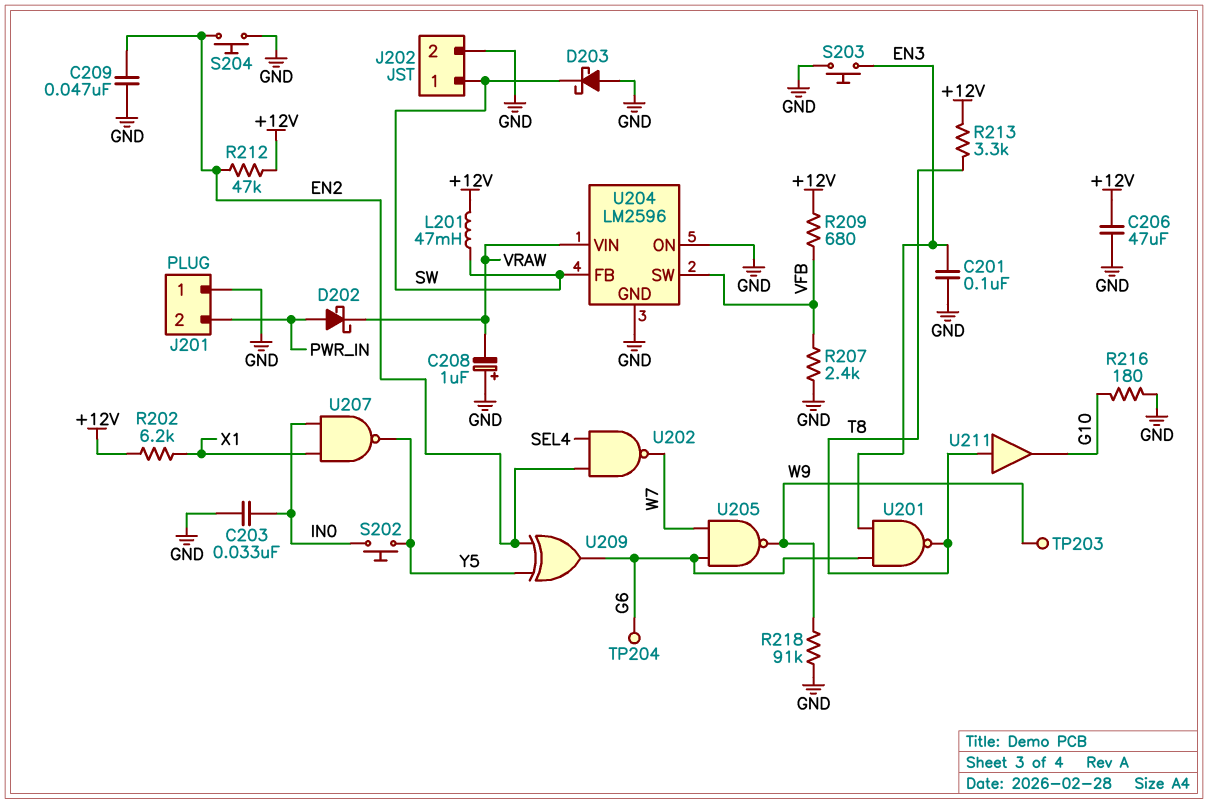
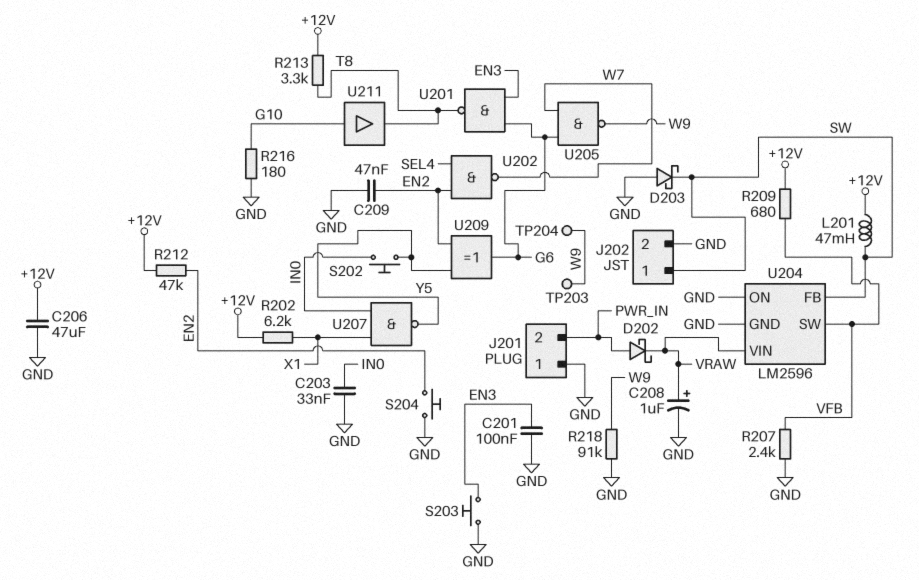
C208: 1uF (plus GND, minus VRAW) -> 1uF (plus VRAW, minus GND)
TP204: test point (G6) -> test point (W9)
U211: buffer (in T8, out G10) -> buffer (in G10, out T8)

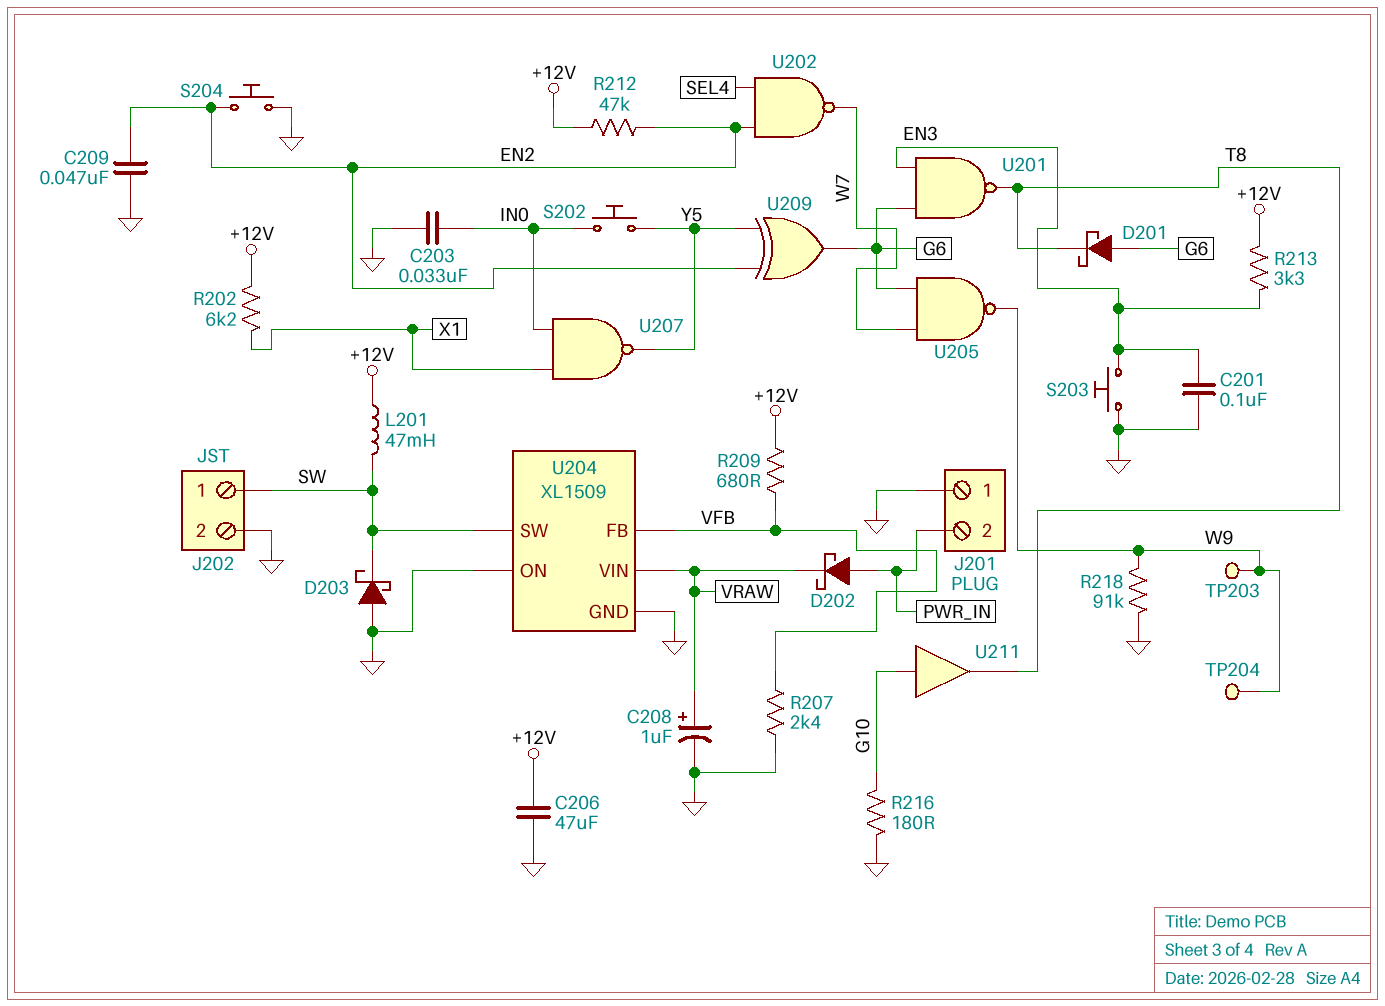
D201: none -> schottky (A G6, K T8)
R213: 3.3k (+12V, T8) -> 3.3k (+12V, EN3)
U204: LM2596 -> XL1509
U204 pin FB: SW -> VFB
U204 pin SW: VFB -> SW

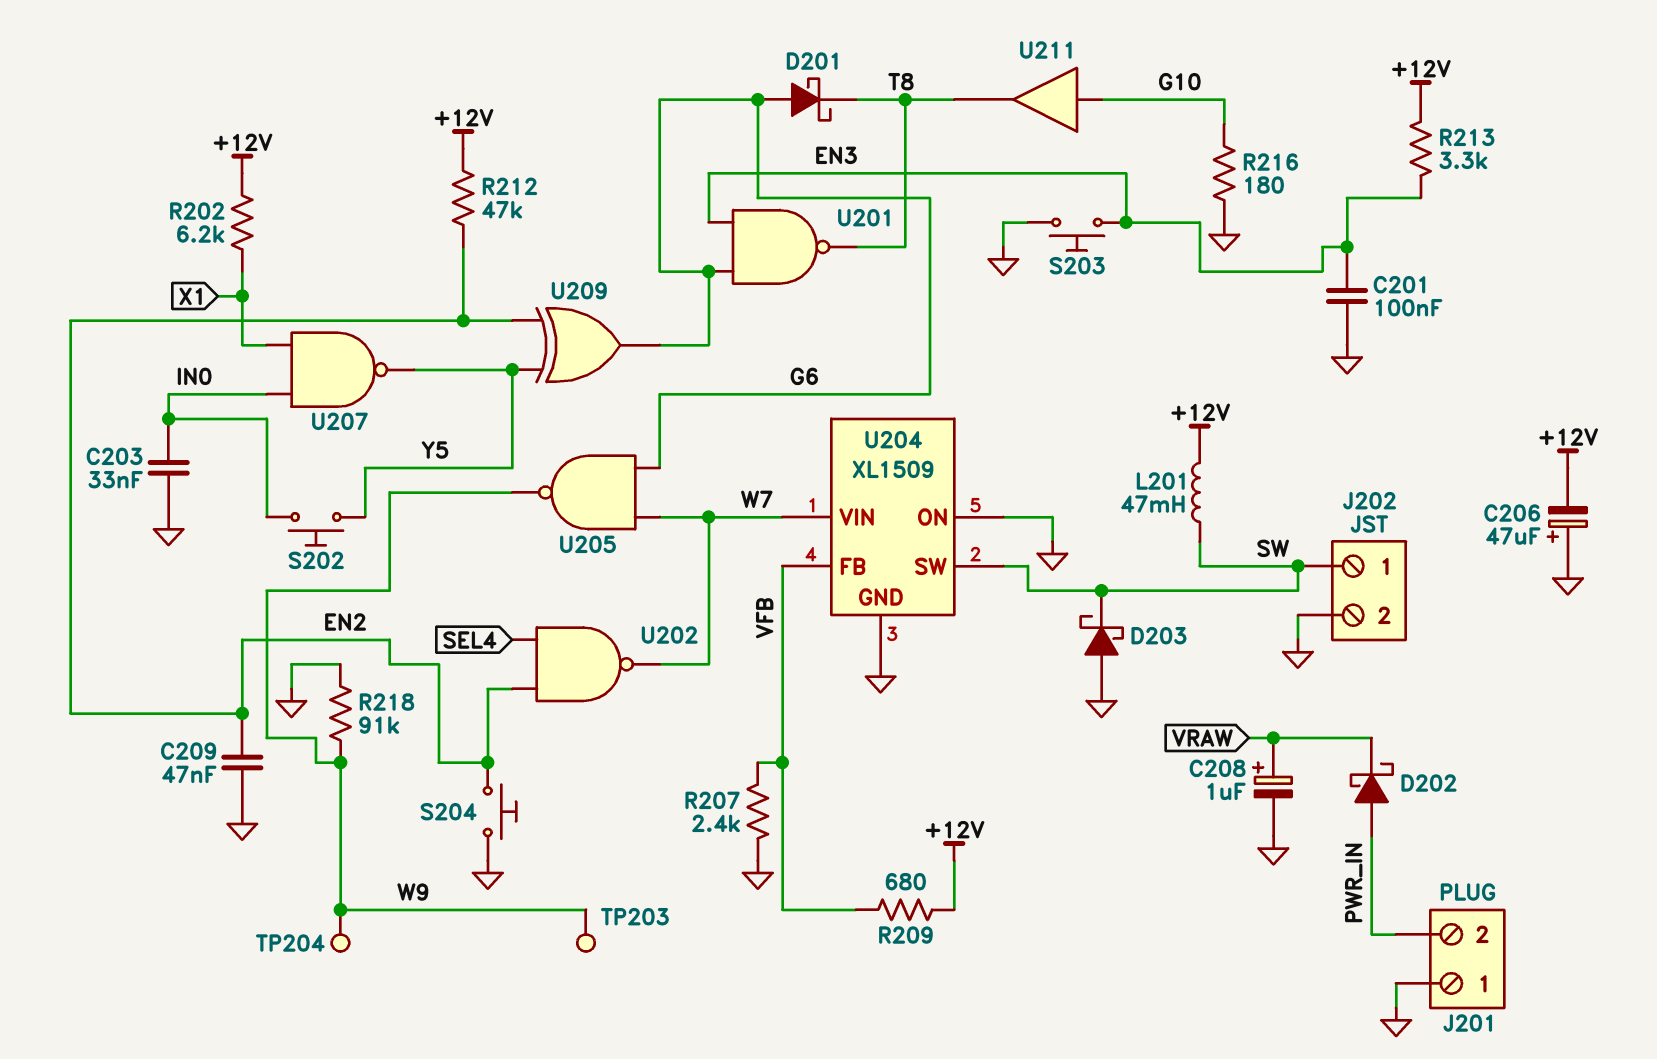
C206: 47uF (+12V, GND) -> 47uF (plus GND, minus +12V)
U204 pin VIN: VRAW -> W7

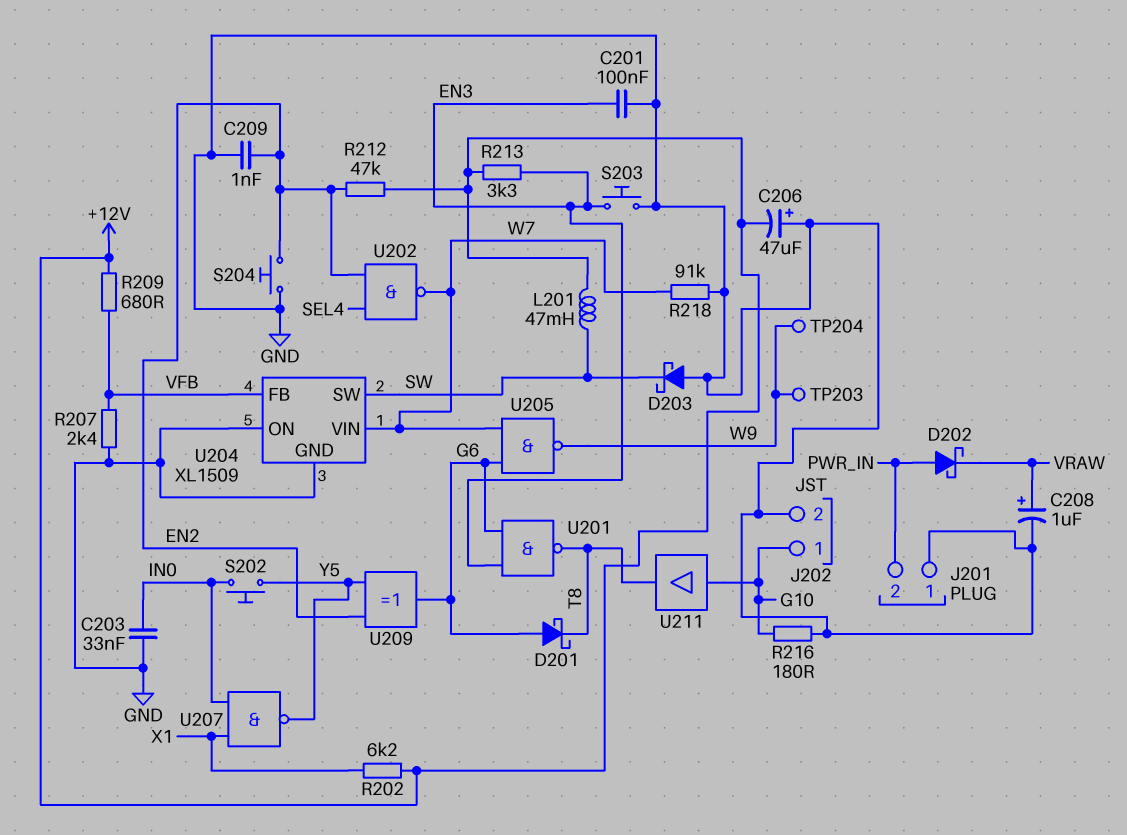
C209: 47nF (EN2, GND) -> 1nF (EN2, GND)
J202 pin 1: SW -> G10
R218: 91k (GND, W9) -> 91k (GND, W7)

